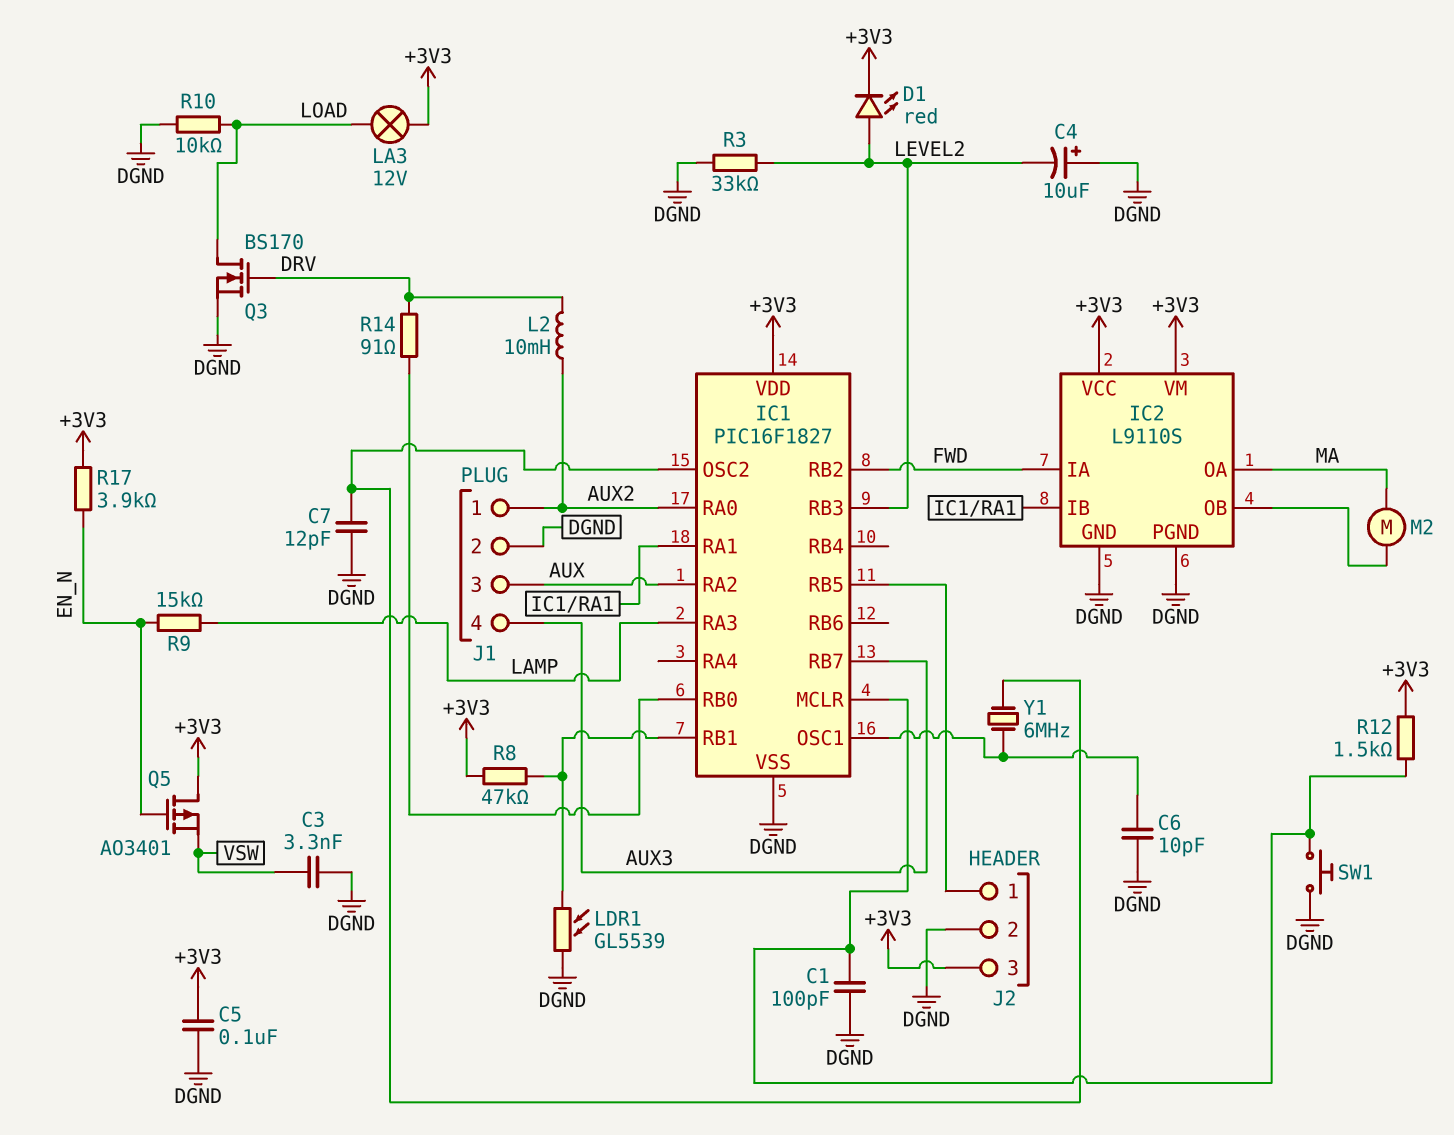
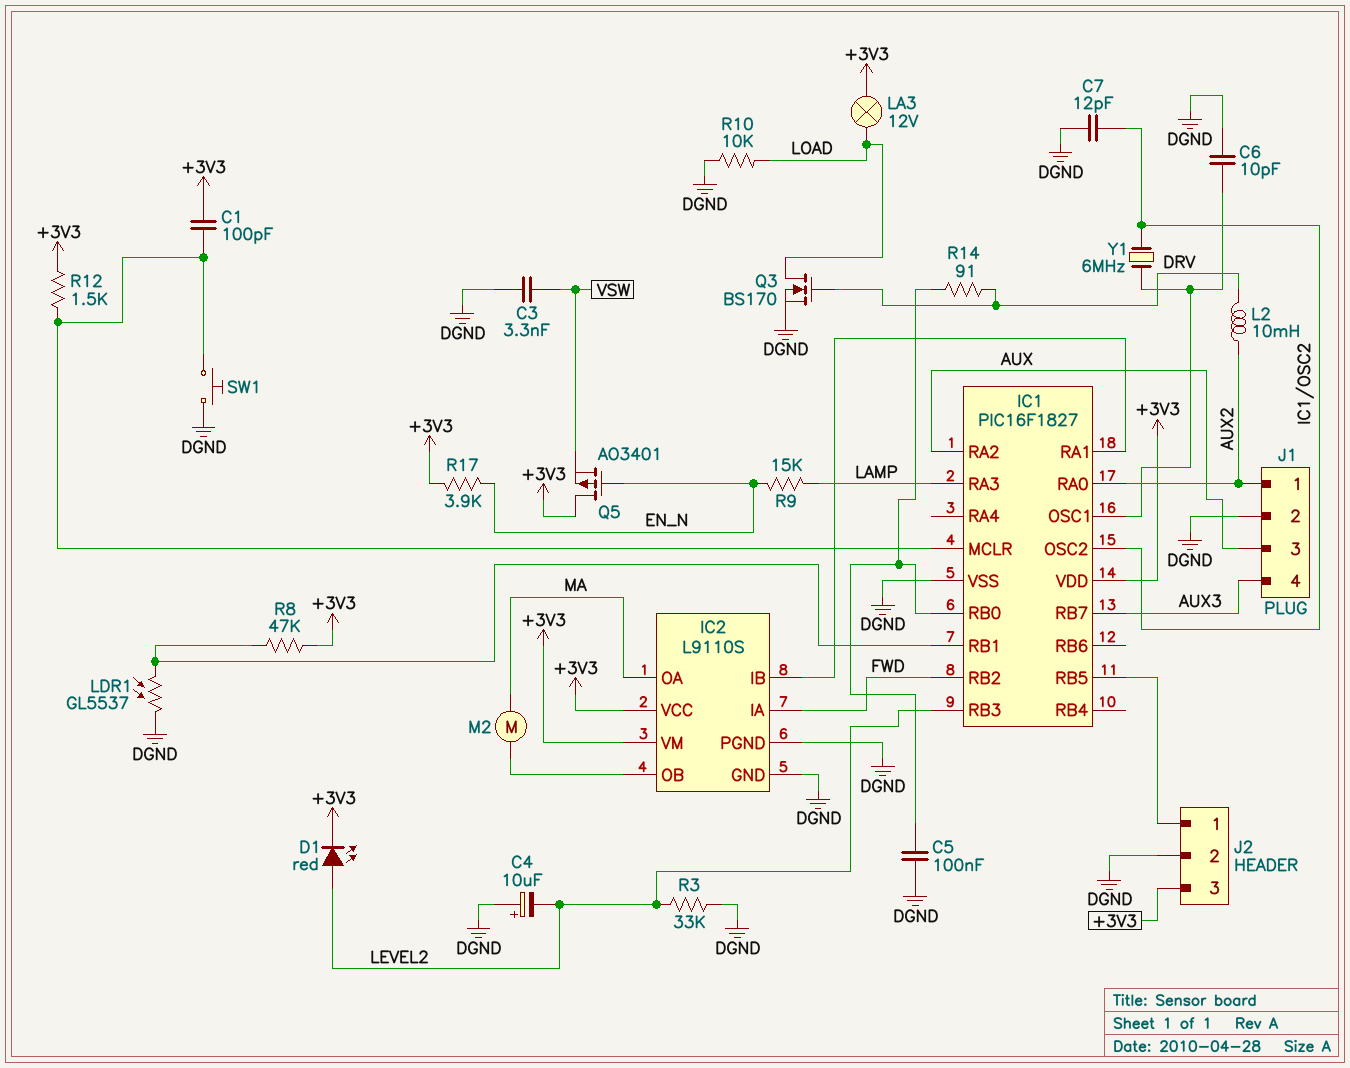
C1: 100pF (DGND, IC1/MCLR) -> 100pF (+3V3, IC1/MCLR)
C5: 100nF (+3V3, DGND) -> 100nF (DGND, IC1/RB0)
LDR1: GL5539 (DGND, IC1/RB1) -> GL5537 (DGND, IC1/RB1)

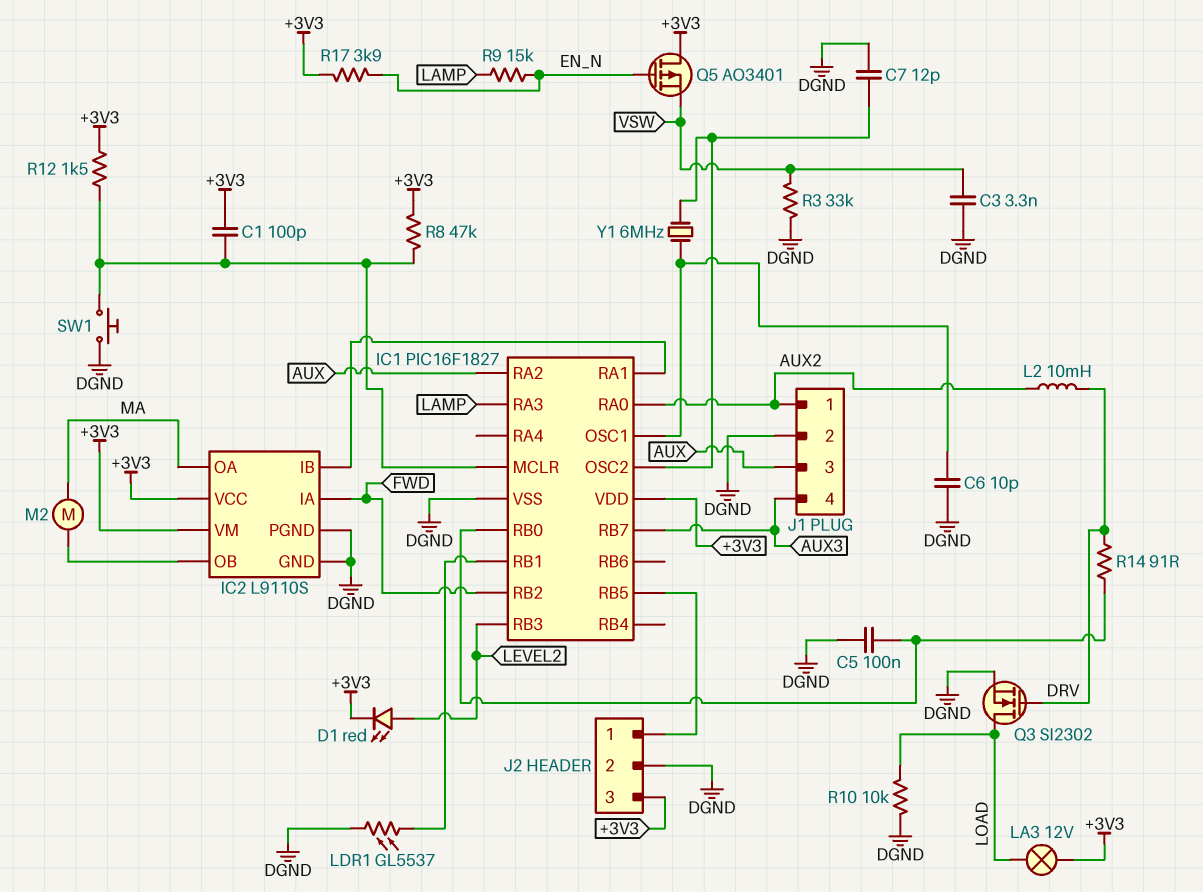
C4: 10uF (plus DGND, minus LEVEL2) -> none
Q3: NMOS BS170 (G DRV, D LOAD, S DGND) -> NMOS SI2302 (G DRV, D LOAD, S DGND)
R3: 33k (DGND, LEVEL2) -> 33k (DGND, VSW)
R8: 47k (+3V3, IC1/RB1) -> 47k (+3V3, IC1/MCLR)

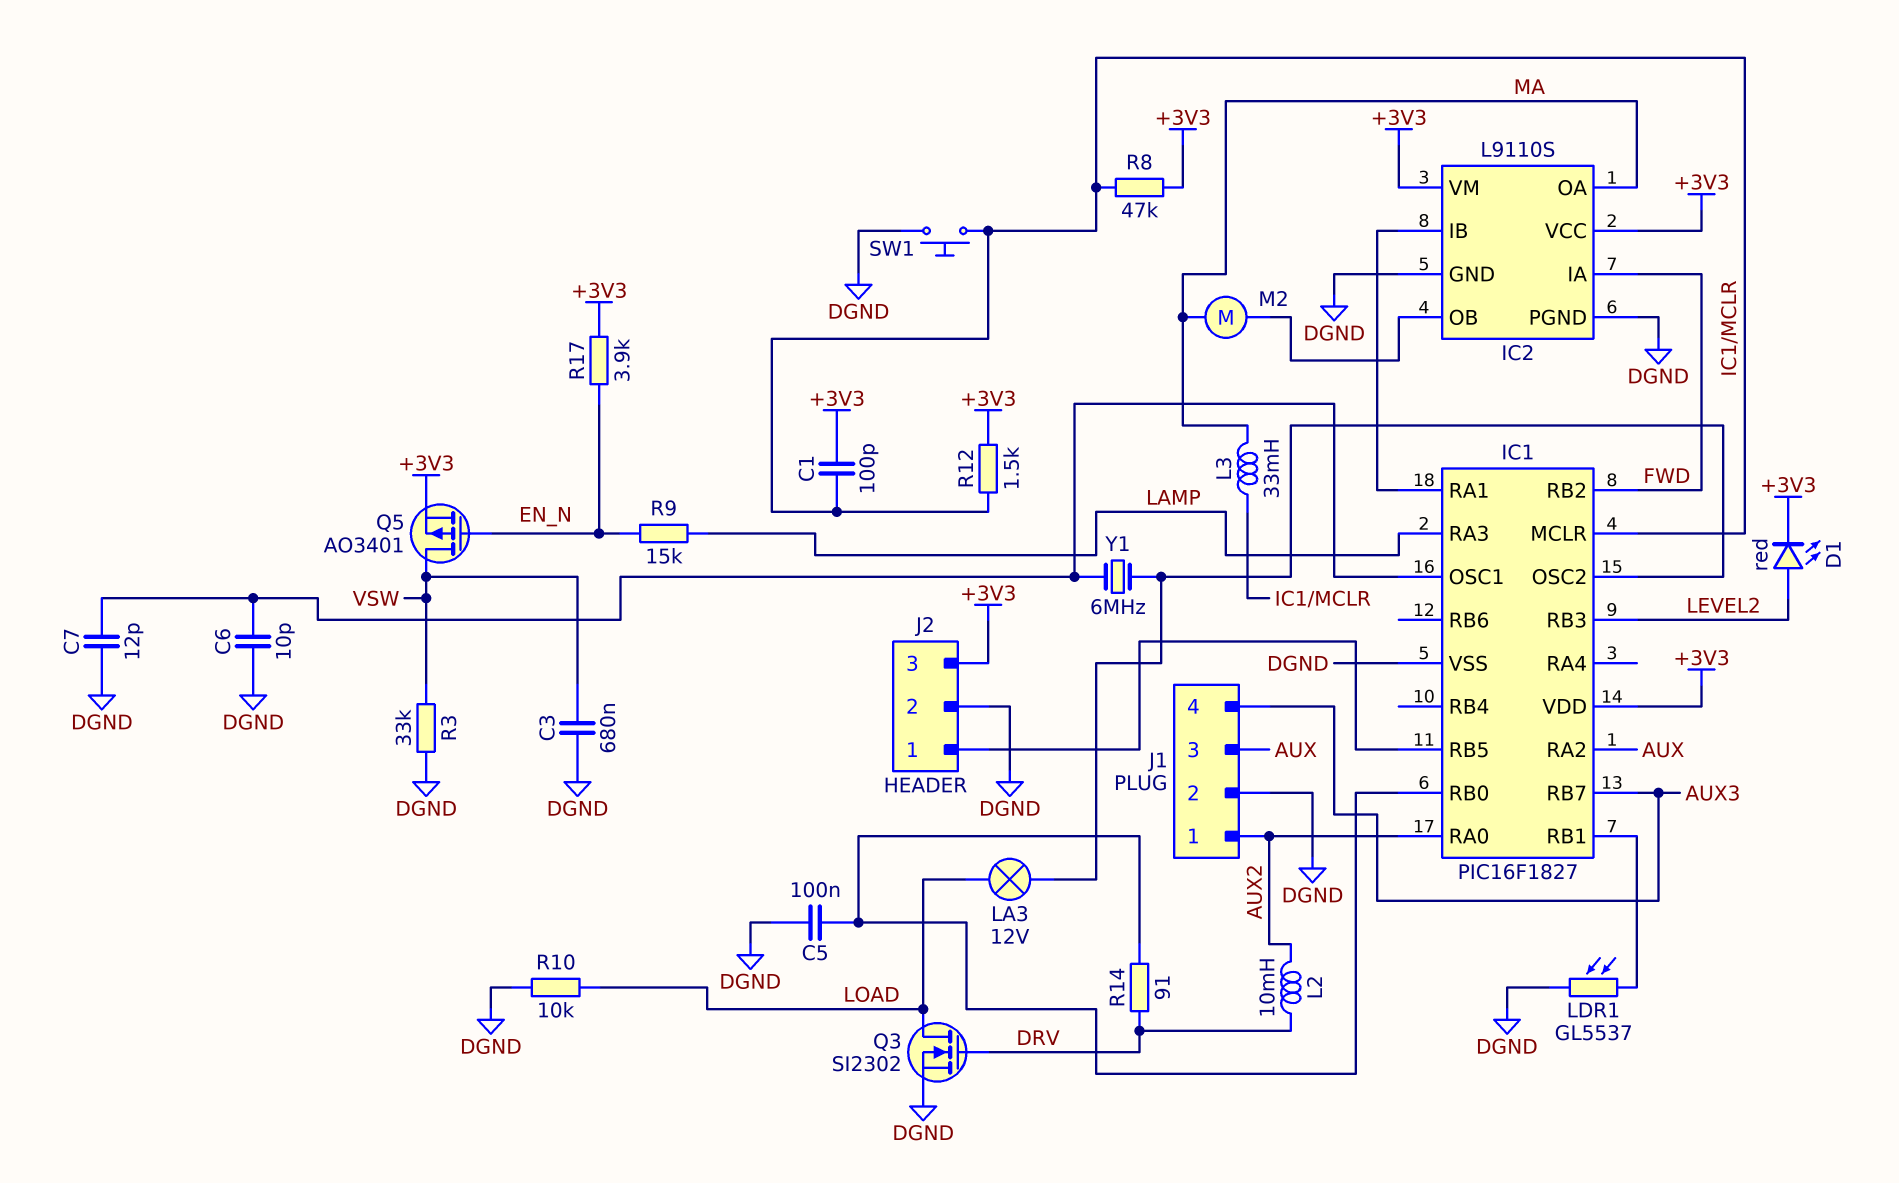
C3: 3.3nF (DGND, VSW) -> 680nF (DGND, VSW)
C7: 12pF (DGND, IC1/OSC2) -> 12pF (DGND, IC1/OSC1)
L3: none -> 33mH (IC1/MCLR, MA)
LA3: lamp 12V (+3V3, LOAD) -> lamp 12V (IC1/OSC2, LOAD)
Q5: PMOS AO3401 (G EN_N, D +3V3, S VSW) -> PMOS AO3401 (G EN_N, D VSW, S +3V3)

